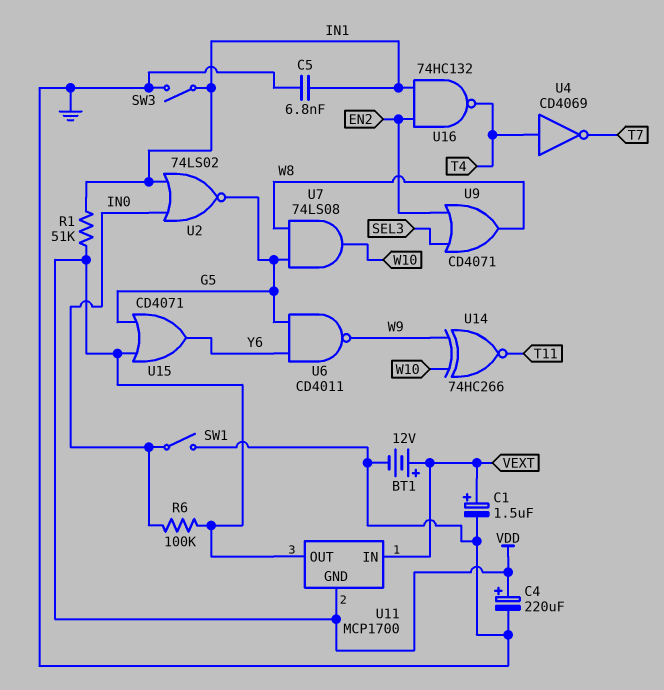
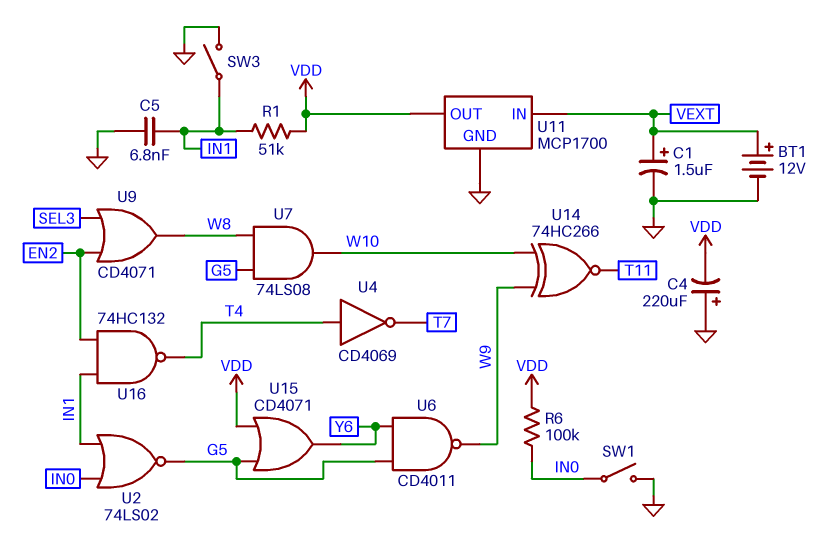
C4: 220uF (plus VDD, minus GND) -> 220uF (plus GND, minus VDD)
U11 pin GND: VDD -> GND

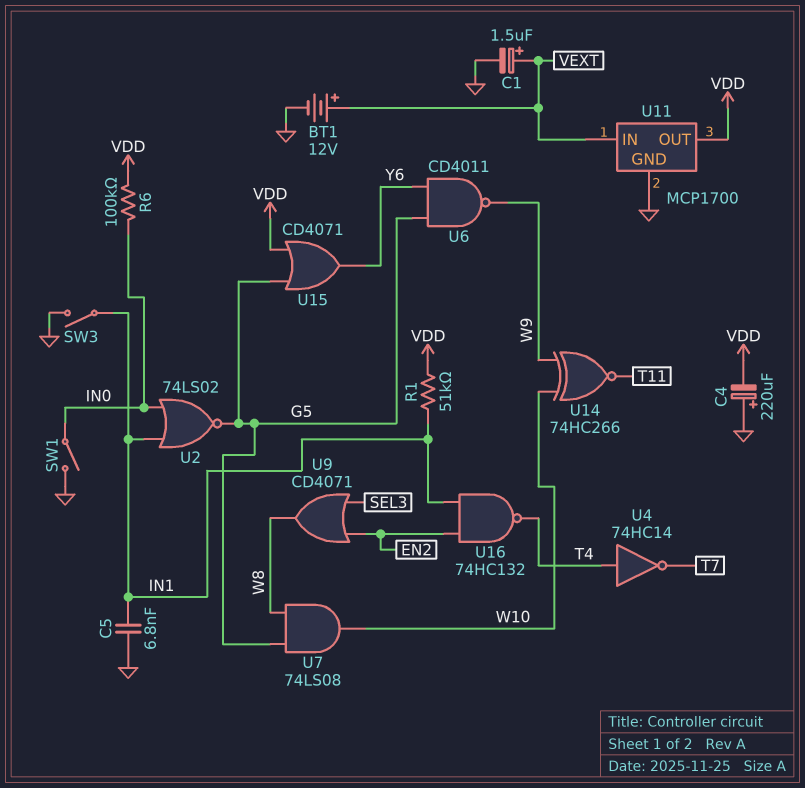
U4: NOT CD4069 (in T4, out T7) -> NOT 74HC14 (in T4, out T7)

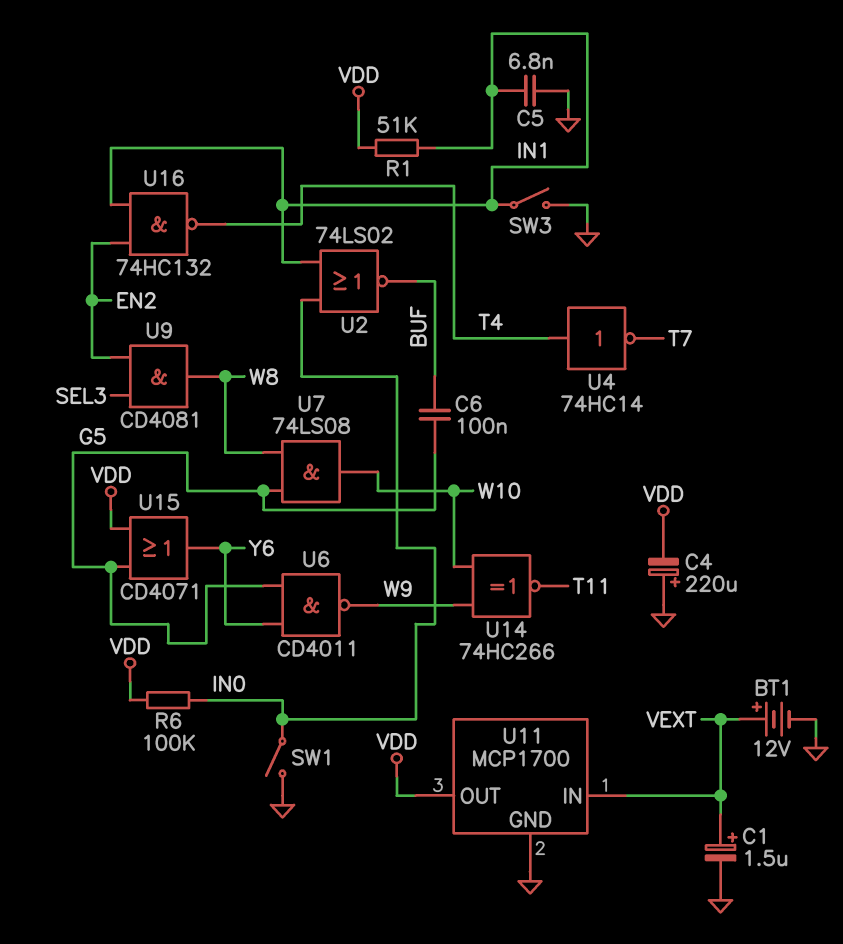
C6: none -> 100nF (BUF, G5)
U2: NOR 74LS02 (in IN0, in IN1, out G5) -> NOR 74LS02 (in IN0, in IN1, out BUF)
U9: OR CD4071 (in EN2, in SEL3, out W8) -> AND CD4081 (in EN2, in SEL3, out W8)

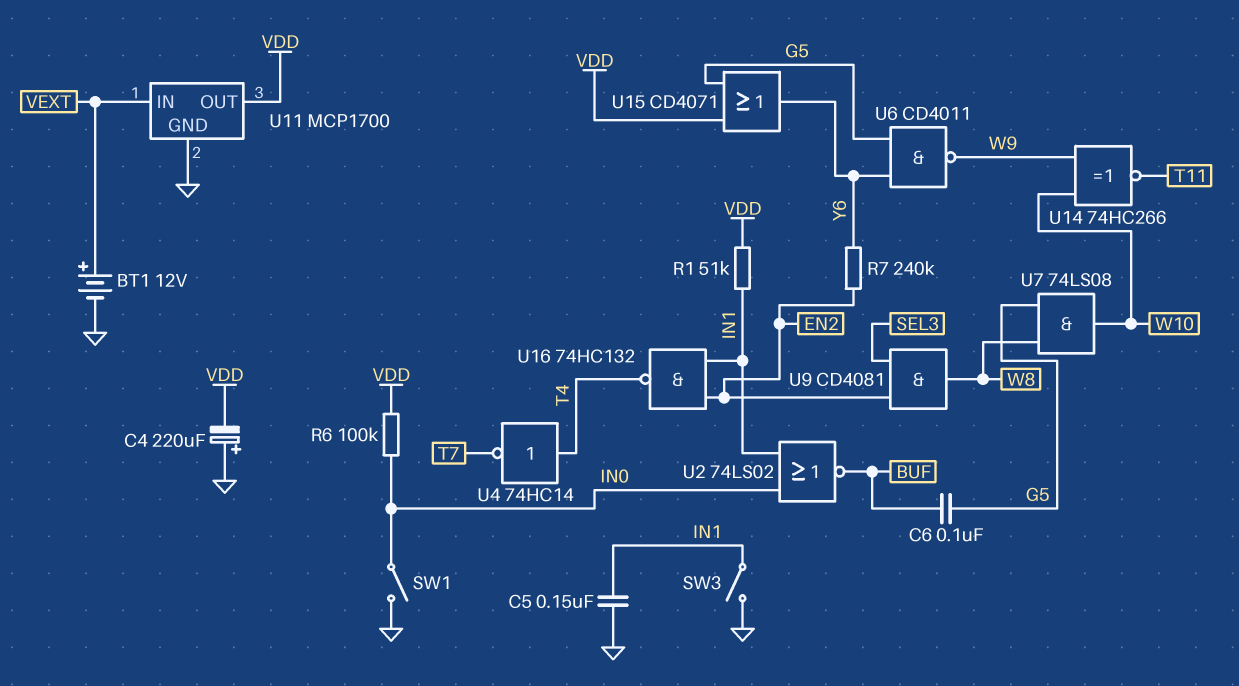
C1: 1.5uF (plus VEXT, minus GND) -> none
C5: 6.8nF (GND, IN1) -> 150nF (GND, IN1)
R7: none -> 240k (EN2, Y6)

